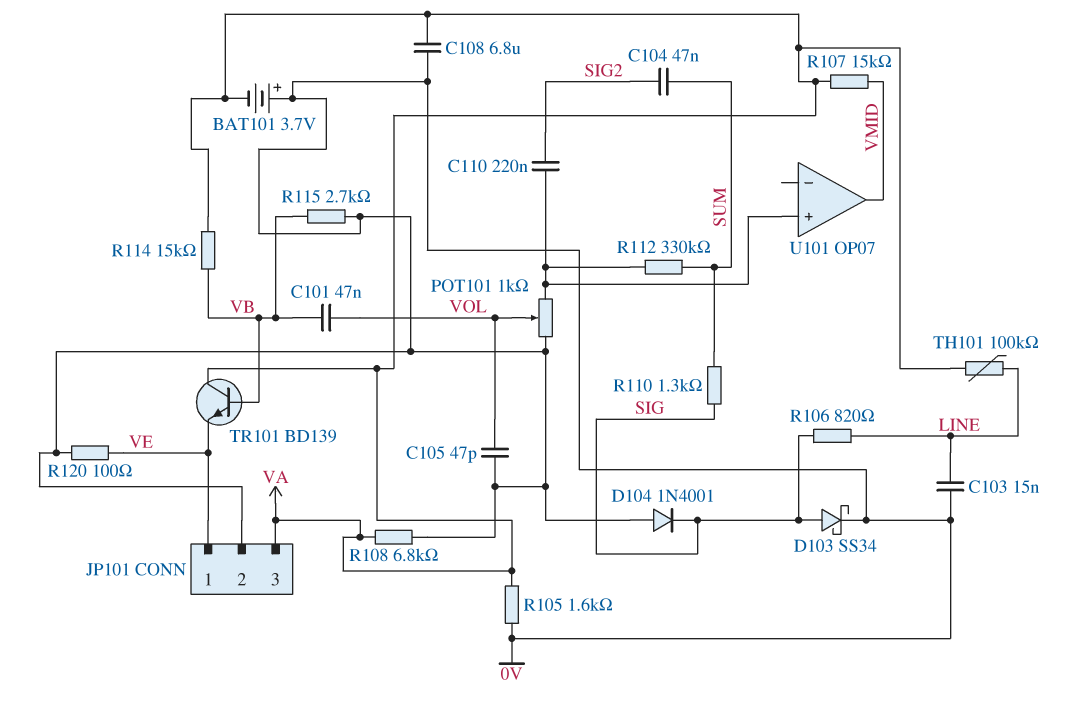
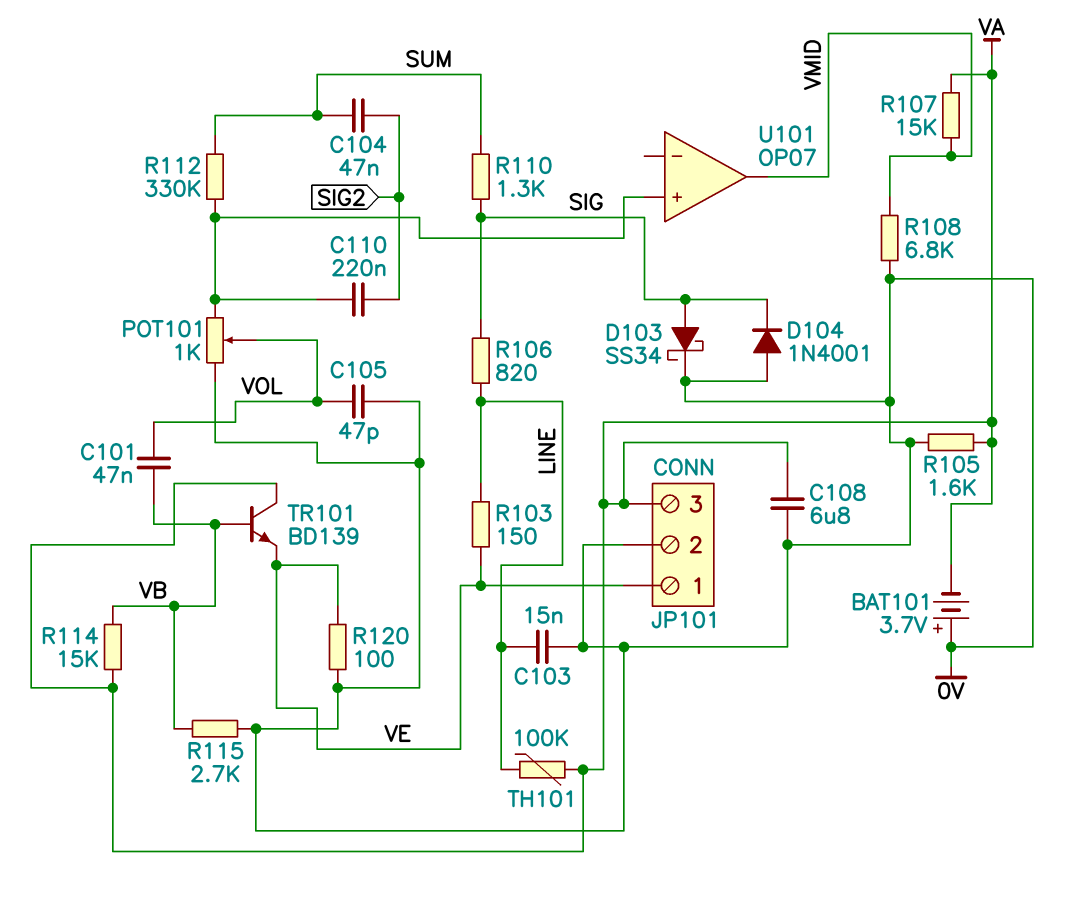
R103: none -> 150 (LINE, VE)
R108: 6.8k (0V, VA) -> 6.8k (0V, VMID)

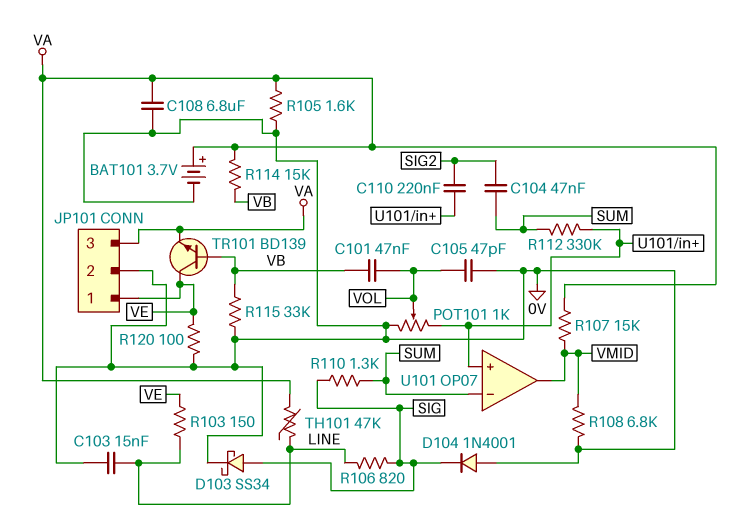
BAT101: 3.7V (plus 0V, minus VA) -> 3.7V (plus VA, minus 0V)
R115: 2.7k (0V, VB) -> 33k (0V, VB)
TH101: 100k (LINE, VA) -> 47k (LINE, VA)
TR101: NPN BD139 (B VB, C VA, E VE) -> NPN BD139 (B VB, C VE, E VA)
U101 pin in-: none -> SUM

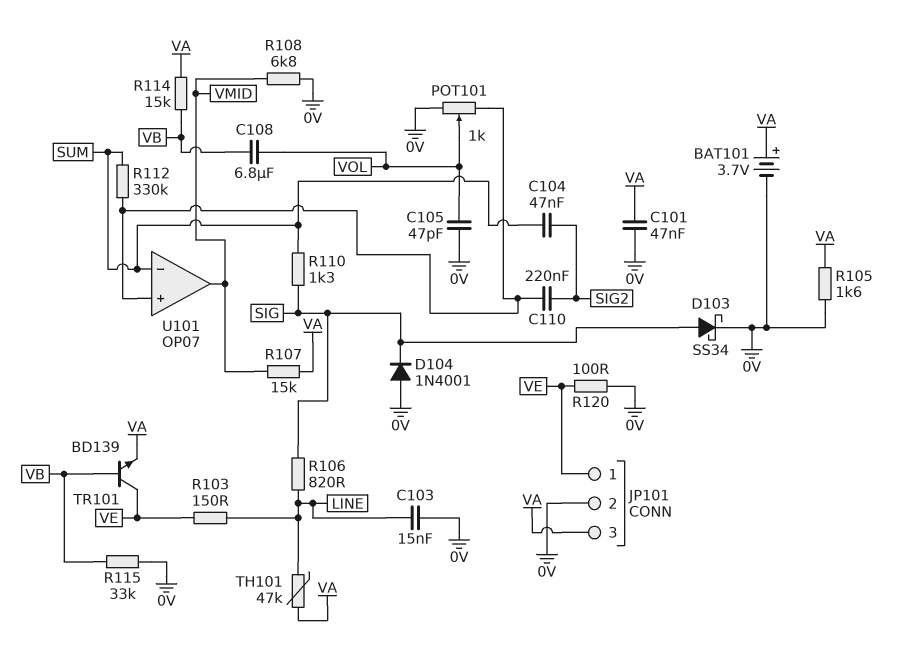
C101: 47nF (VB, VOL) -> 47nF (0V, VA)
C108: 6.8uF (0V, VA) -> 6.8uF (VB, VOL)

